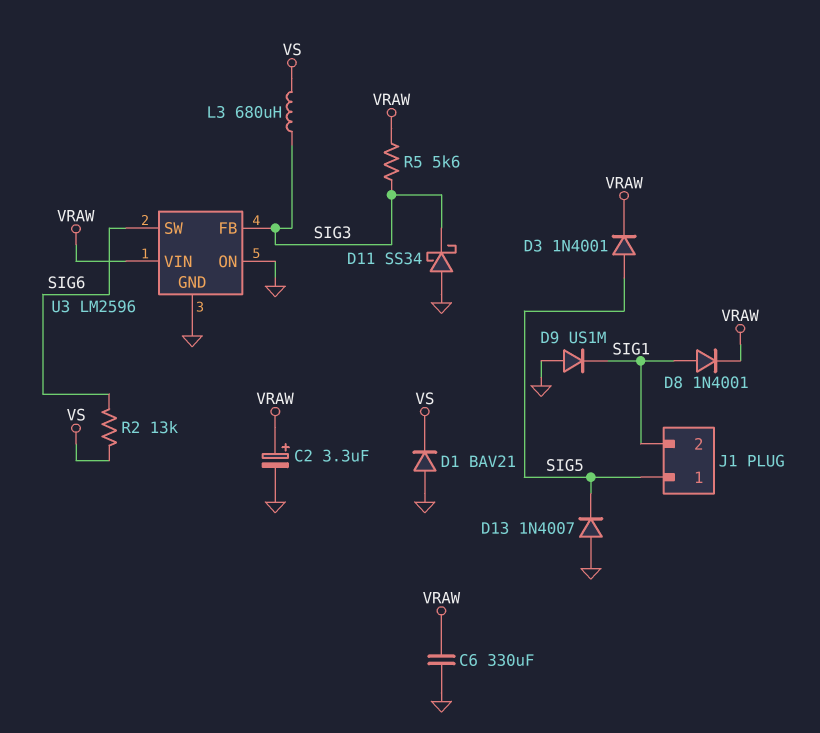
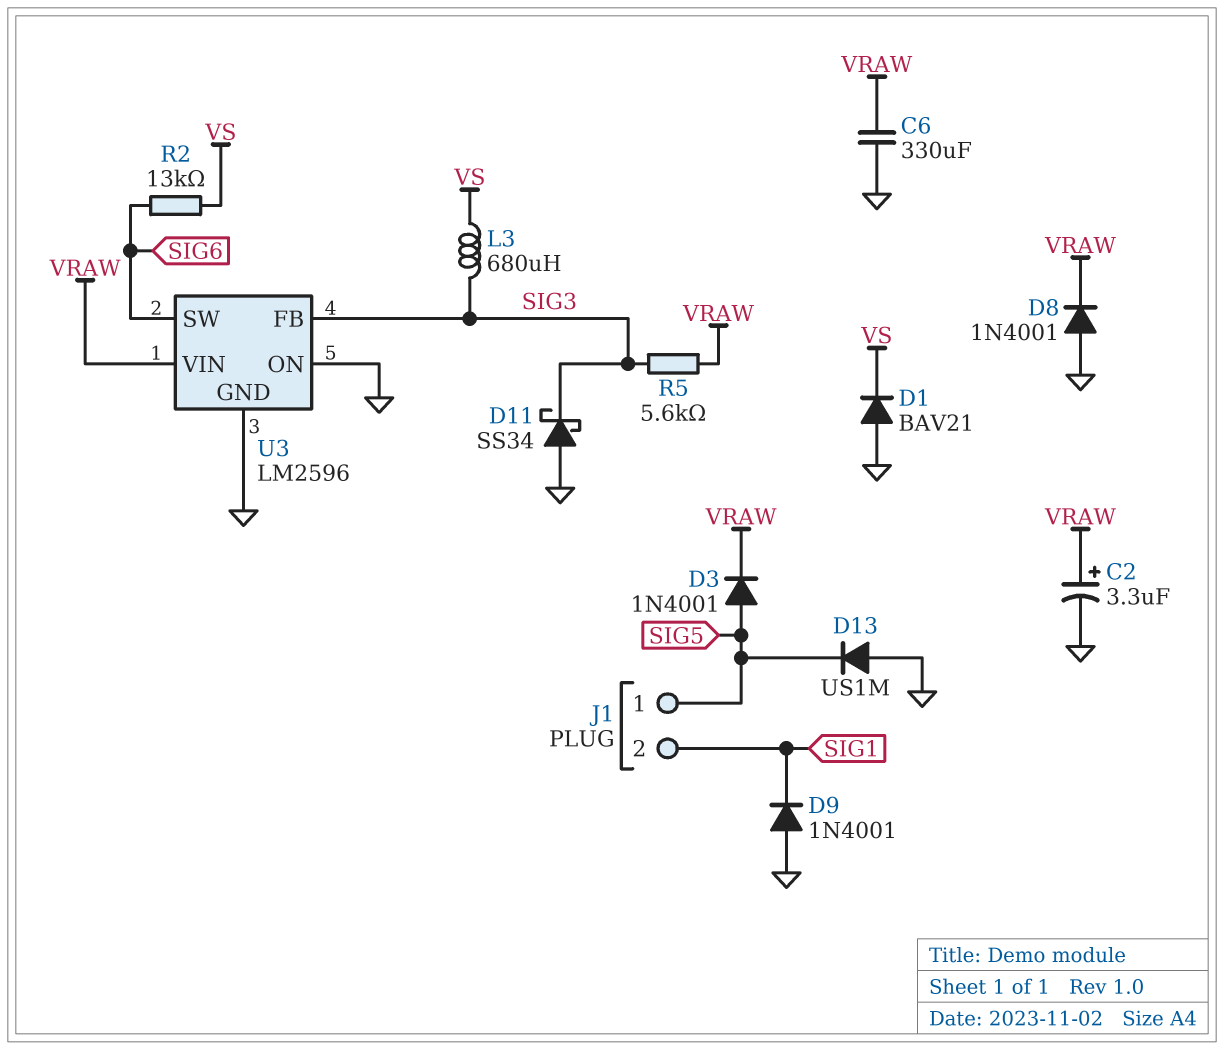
D8: diode 1N4001 (A SIG1, K VRAW) -> diode 1N4001 (A GND, K VRAW)
D9: diode US1M (A GND, K SIG1) -> diode 1N4001 (A GND, K SIG1)
D13: diode 1N4007 (A GND, K SIG5) -> diode US1M (A GND, K SIG5)

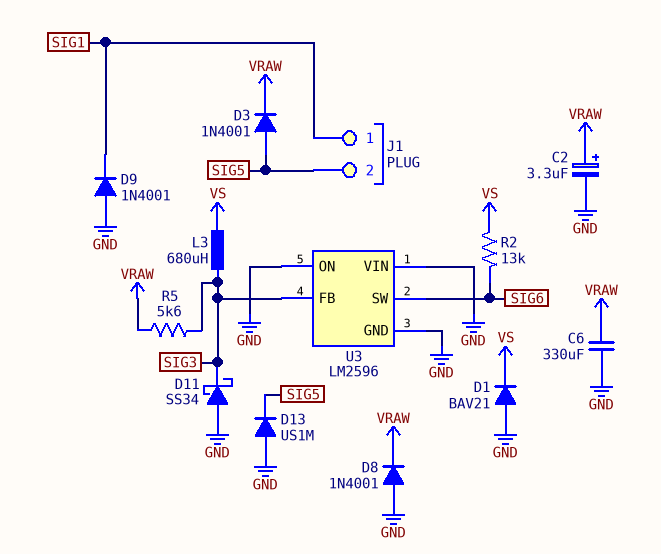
J1 pin 1: SIG5 -> SIG1
J1 pin 2: SIG1 -> SIG5
U3 pin VIN: VRAW -> GND

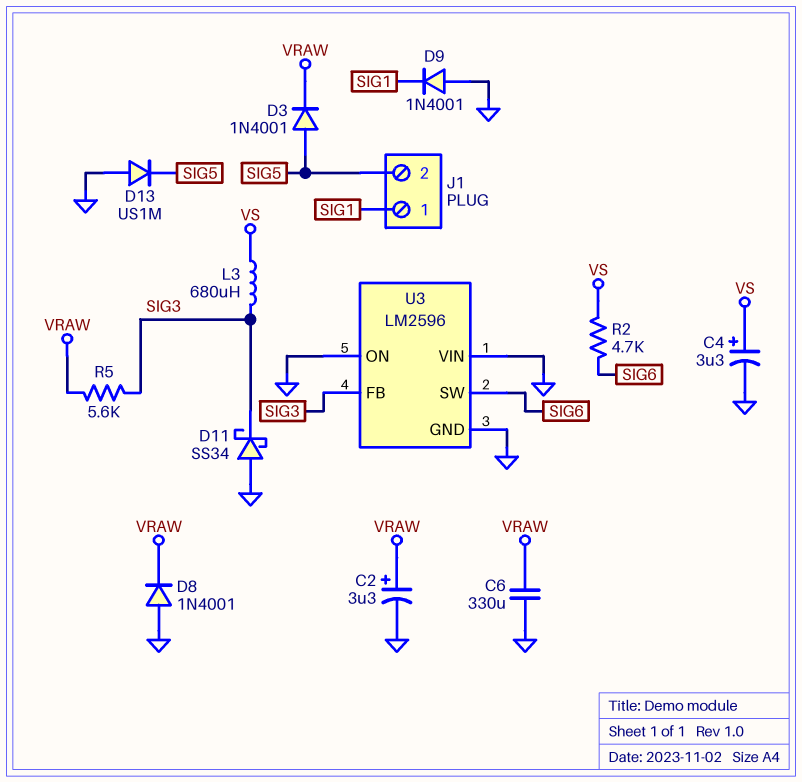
C4: none -> 3.3uF (plus VS, minus GND)
D1: diode BAV21 (A GND, K VS) -> none
R2: 13k (SIG6, VS) -> 4.7k (SIG6, VS)

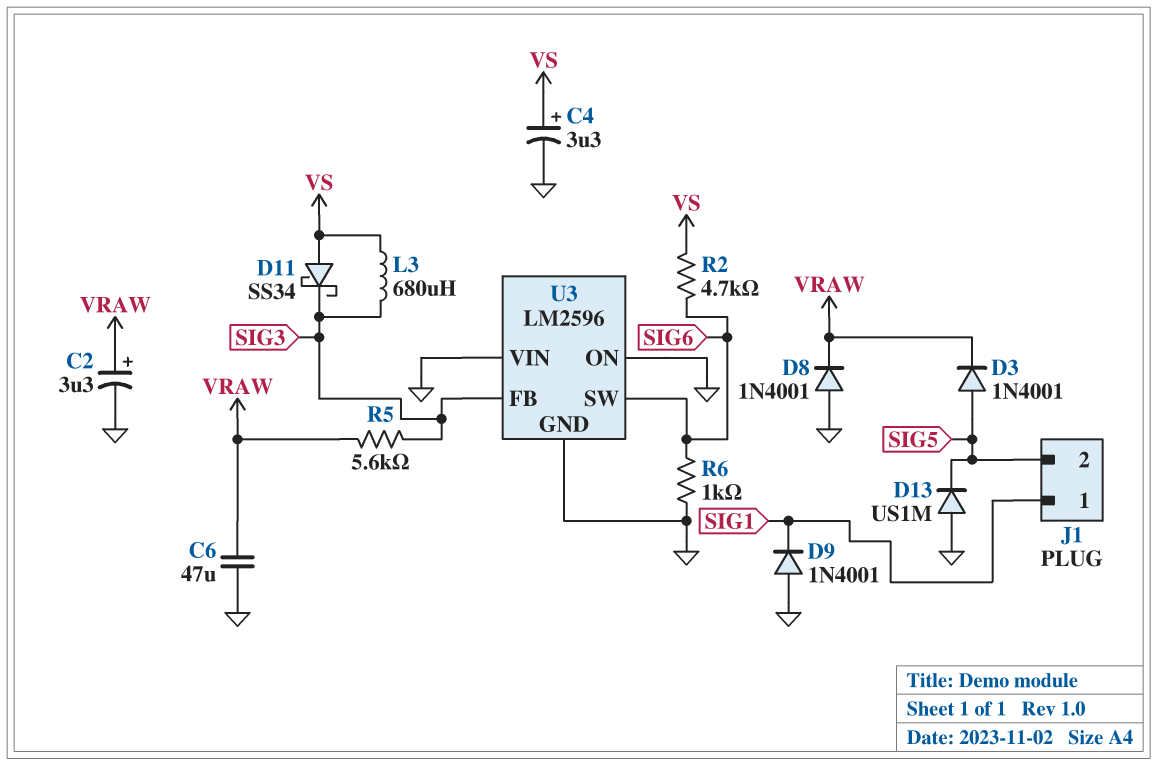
C6: 330uF (GND, VRAW) -> 47uF (GND, VRAW)
D11: schottky SS34 (A GND, K SIG3) -> schottky SS34 (A VS, K SIG3)
R6: none -> 1k (GND, SIG6)

